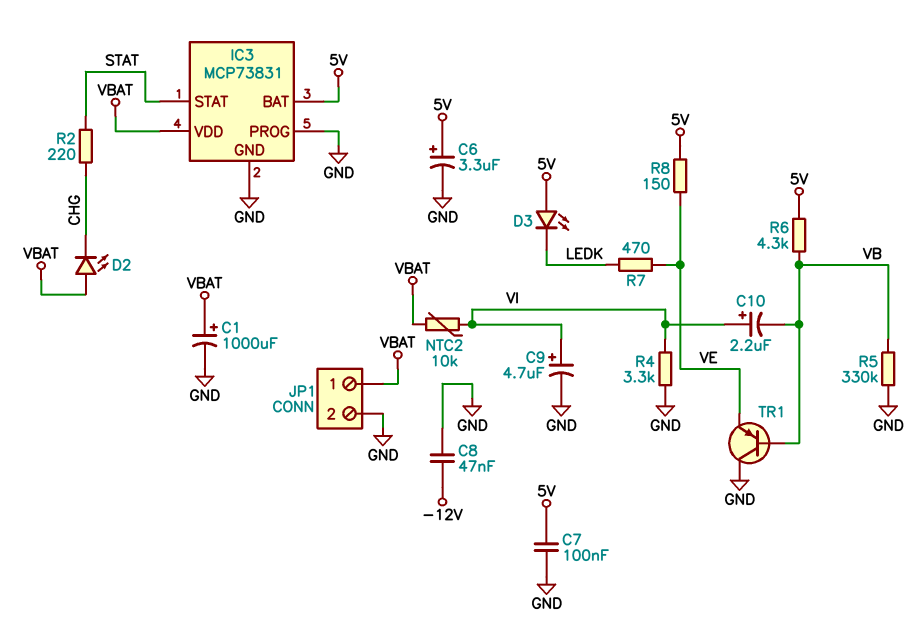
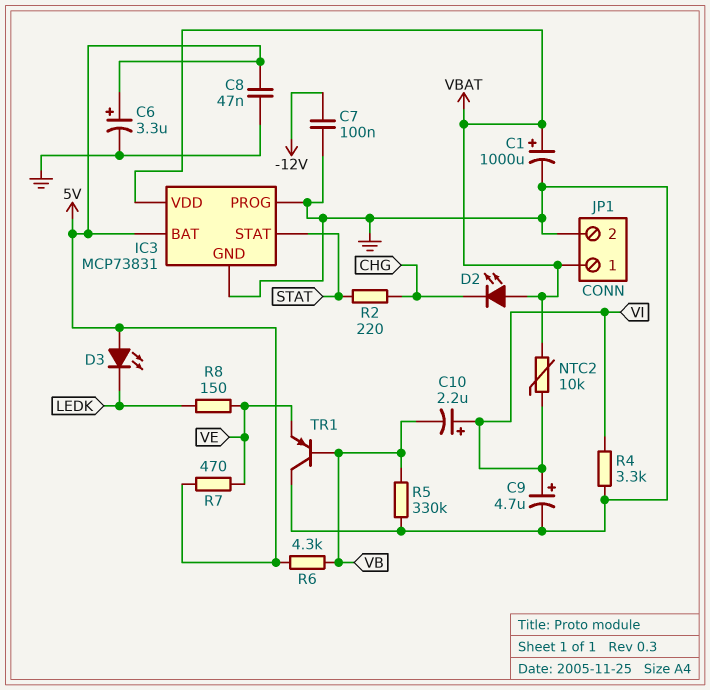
C7: 100nF (5V, GND) -> 100nF (-12V, GND)
C8: 47nF (-12V, GND) -> 47nF (5V, GND)
R7: 470 (LEDK, VE) -> 470 (5V, VE)
R8: 150 (5V, VE) -> 150 (LEDK, VE)

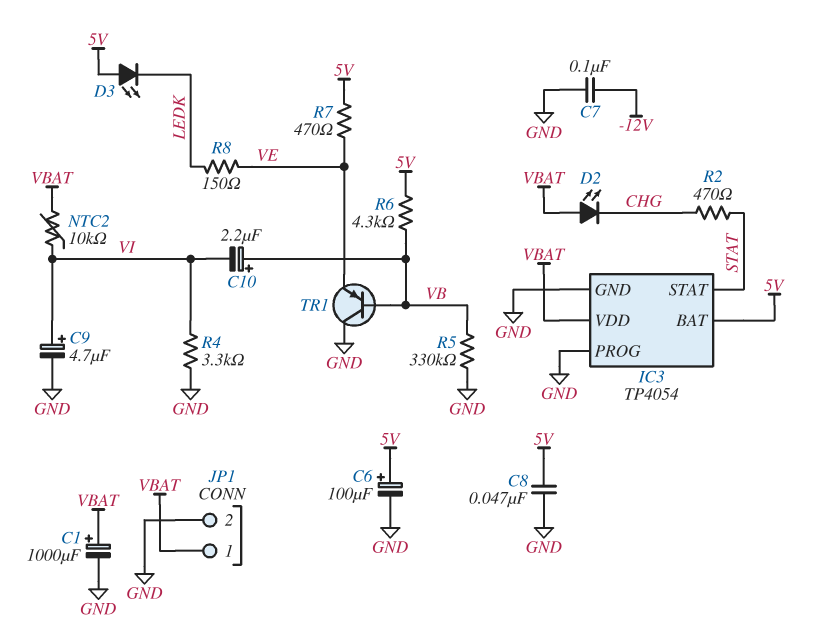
C6: 3.3uF (plus 5V, minus GND) -> 100uF (plus 5V, minus GND)
C10: 2.2uF (plus VI, minus VB) -> 2.2uF (plus VB, minus VI)
IC3: MCP73831 -> TP4054
R2: 220 (CHG, STAT) -> 470 (CHG, STAT)

